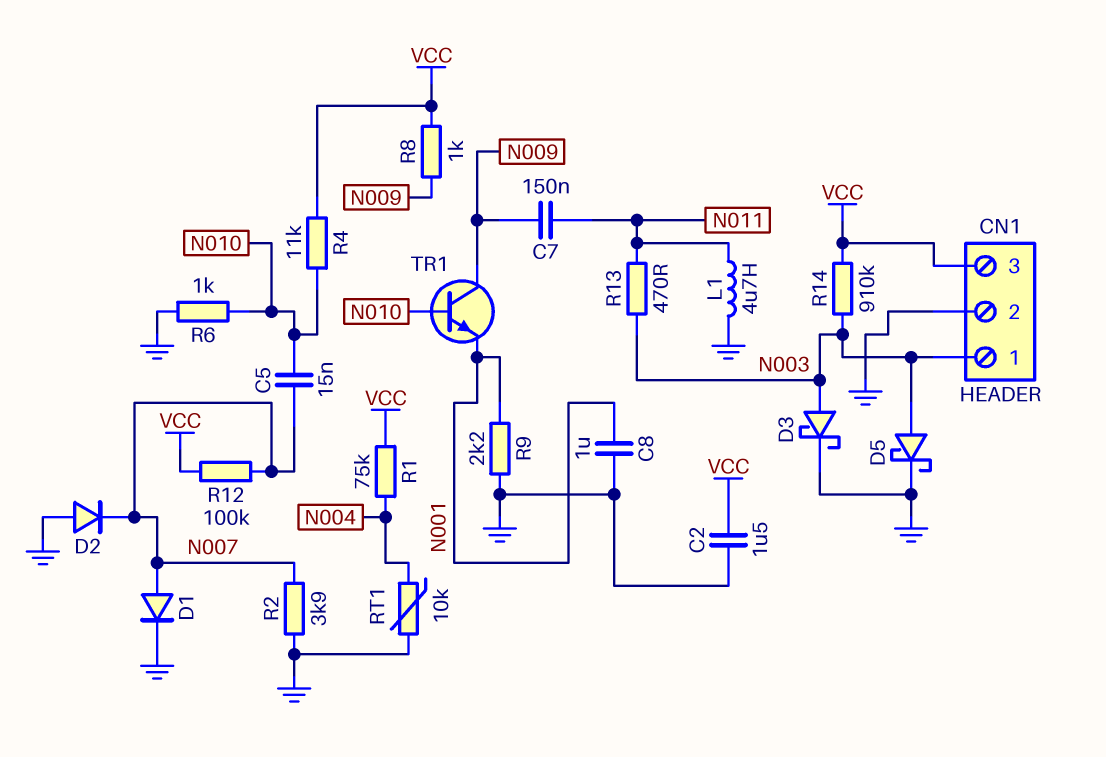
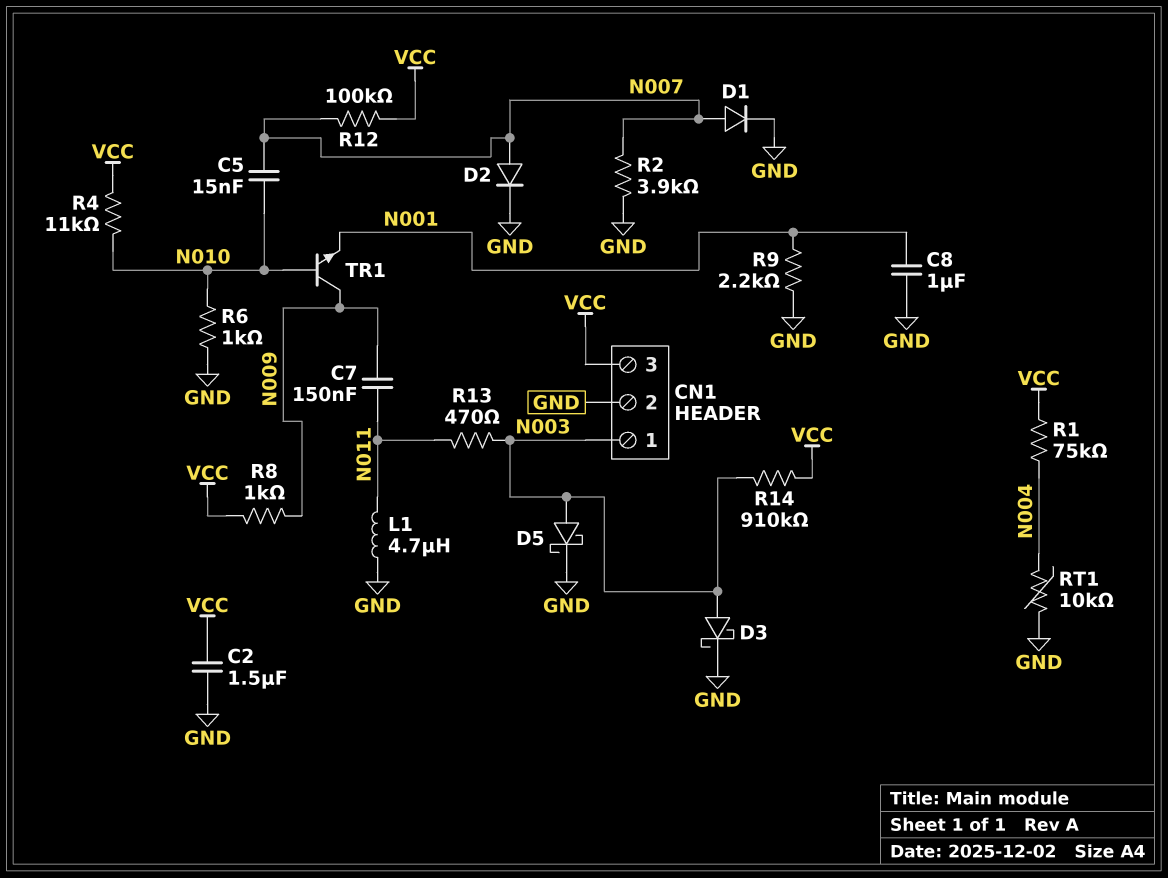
D2: diode (A GND, K N007) -> diode (A N007, K GND)

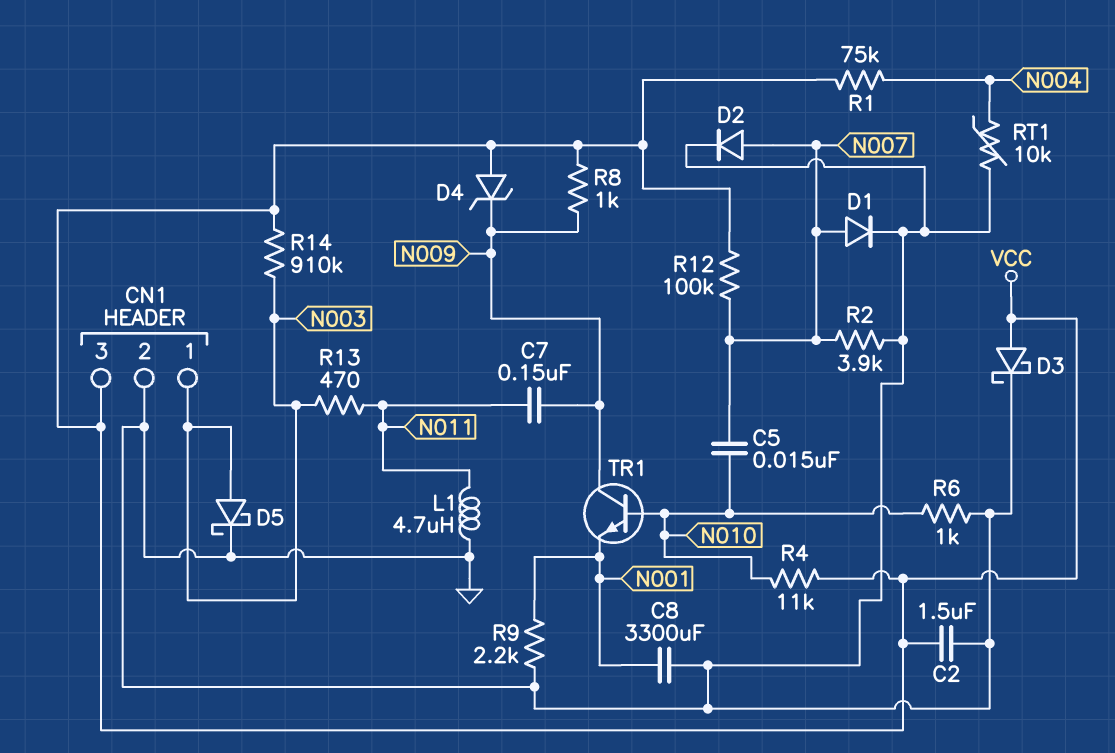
C8: 1uF (GND, N001) -> 3300uF (GND, N001)
D3: schottky (A N003, K GND) -> schottky (A VCC, K GND)
D4: none -> zener (A VCC, K N009)

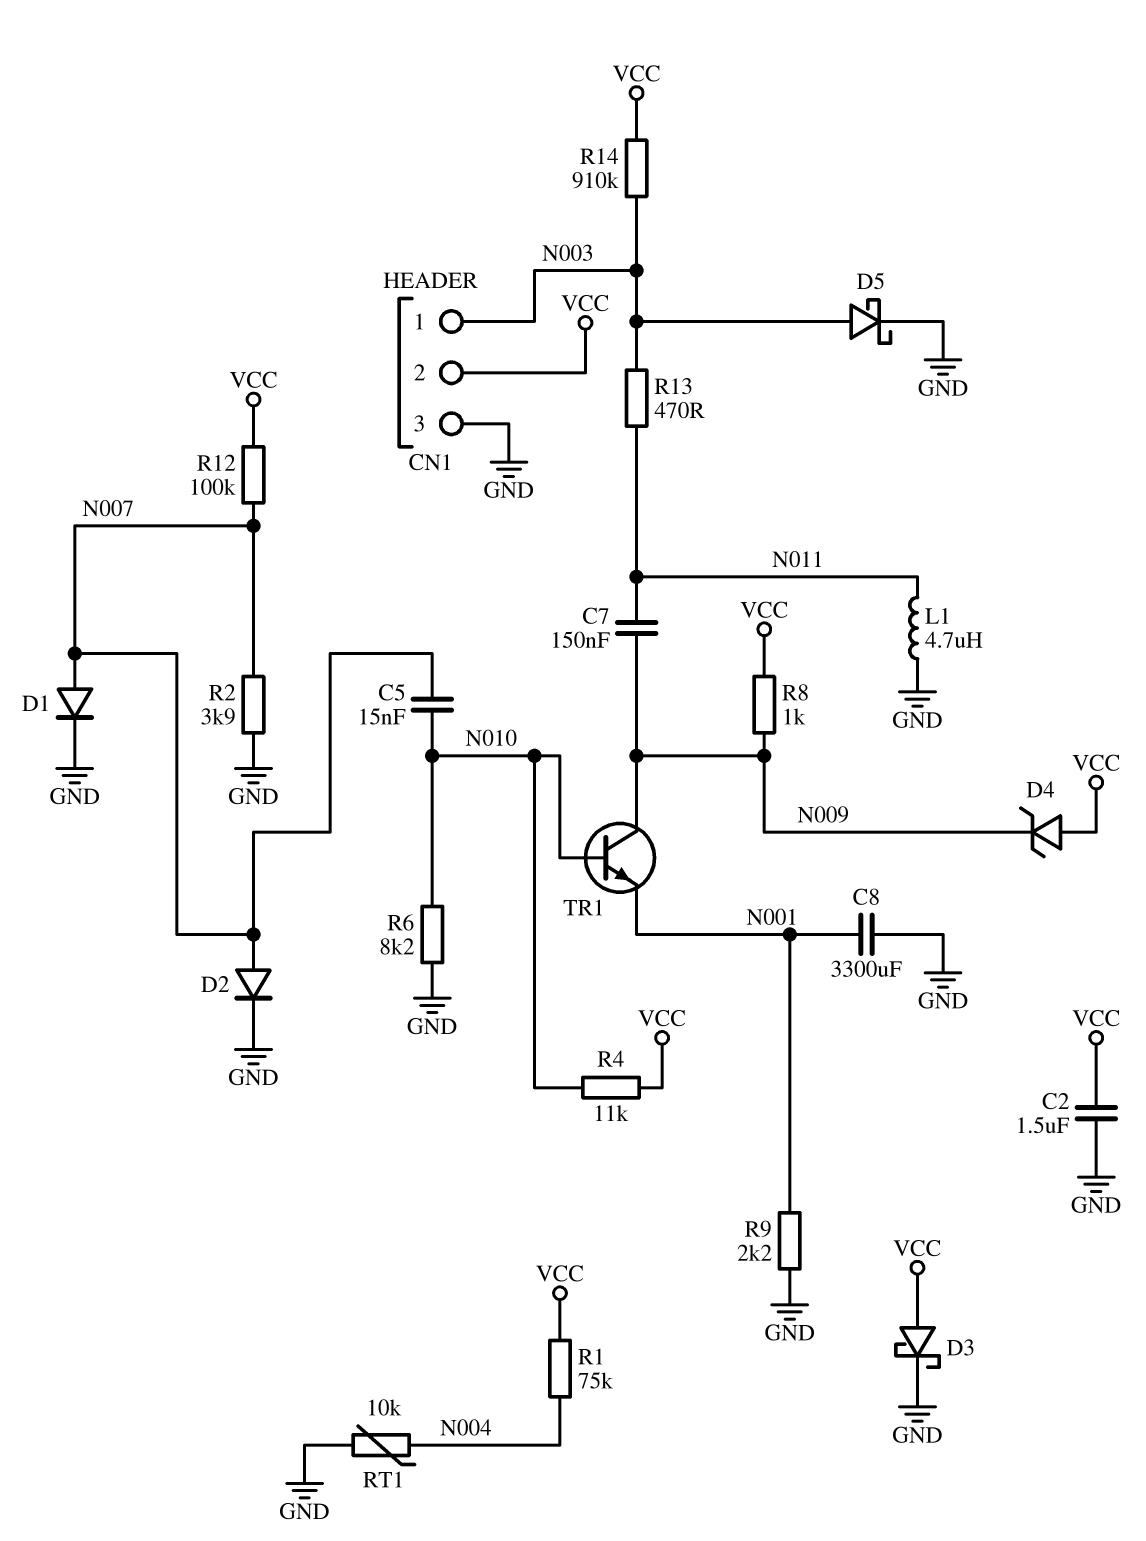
CN1 pin 2: GND -> VCC
CN1 pin 3: VCC -> GND
R6: 1k (GND, N010) -> 8.2k (GND, N010)

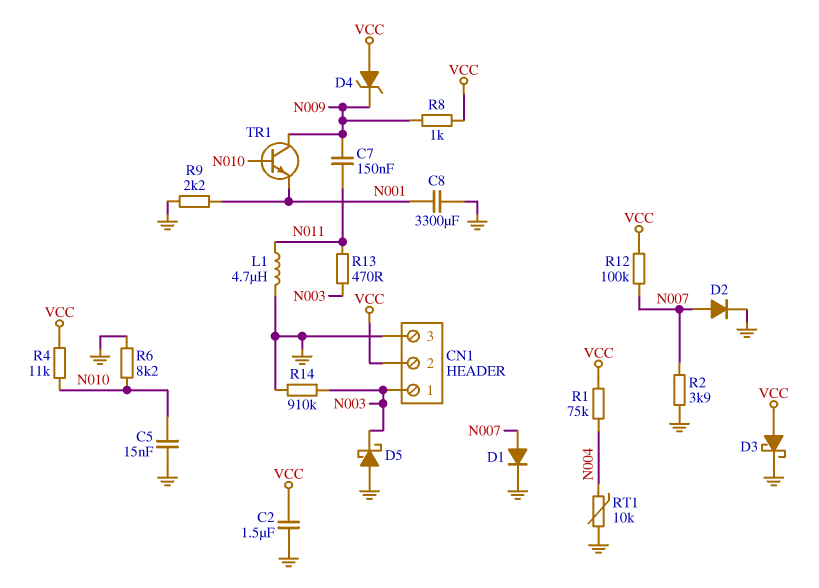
C5: 15nF (N007, N010) -> 15nF (GND, N010)
D5: schottky (A N003, K GND) -> schottky (A GND, K N003)
R14: 910k (N003, VCC) -> 910k (GND, N003)

